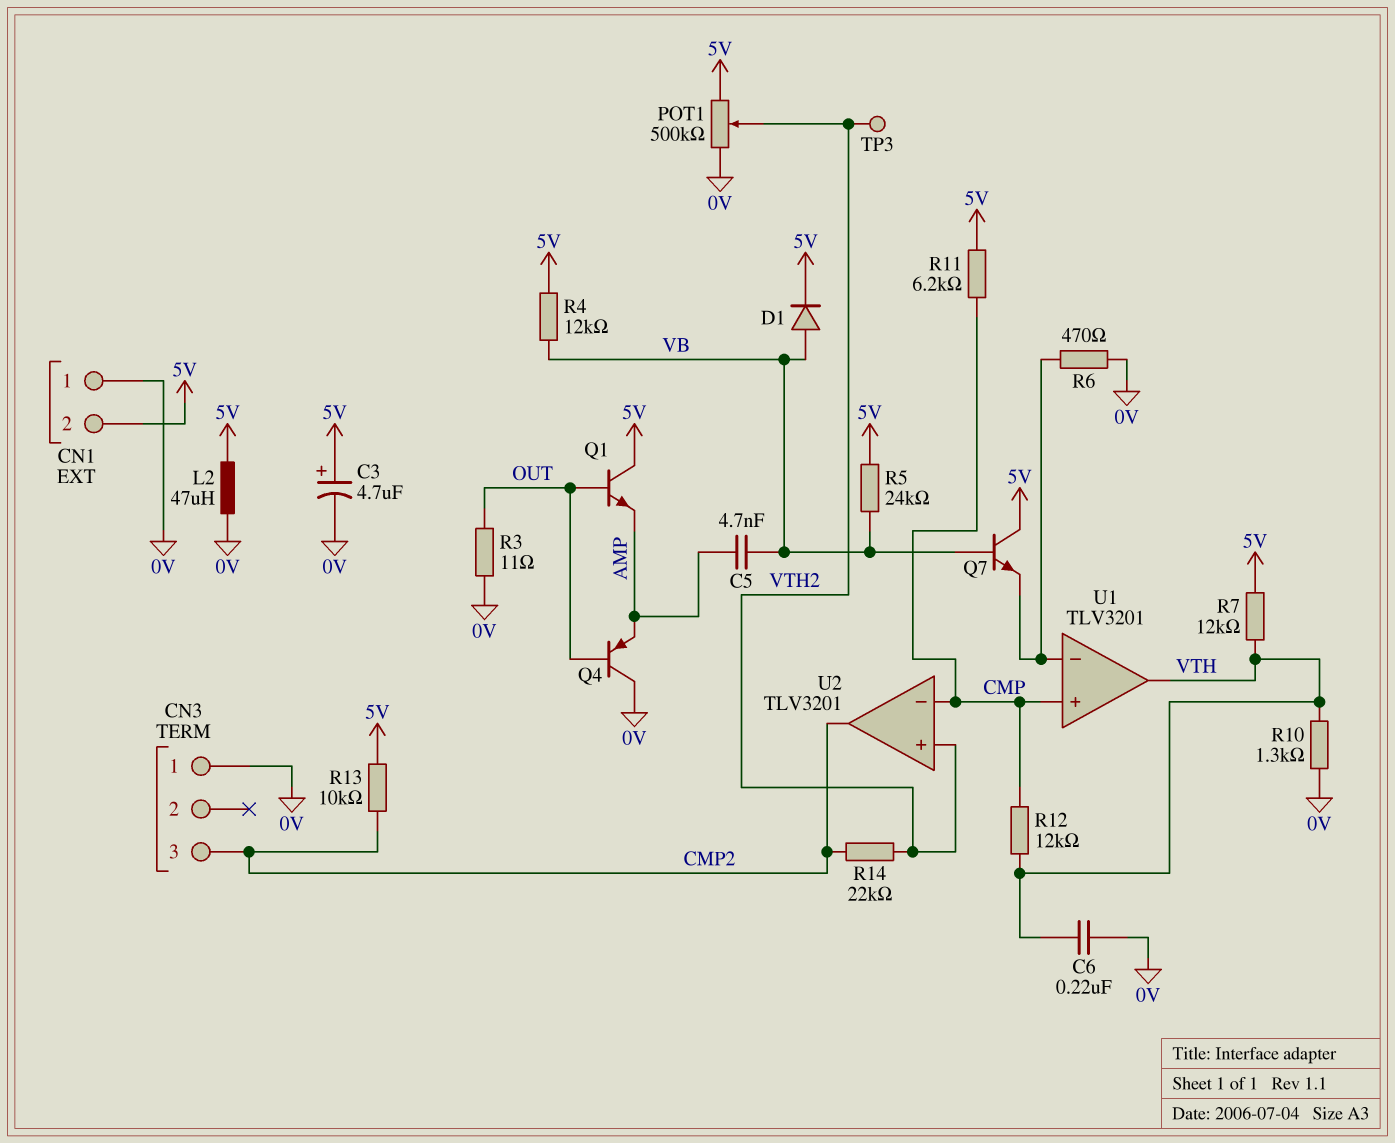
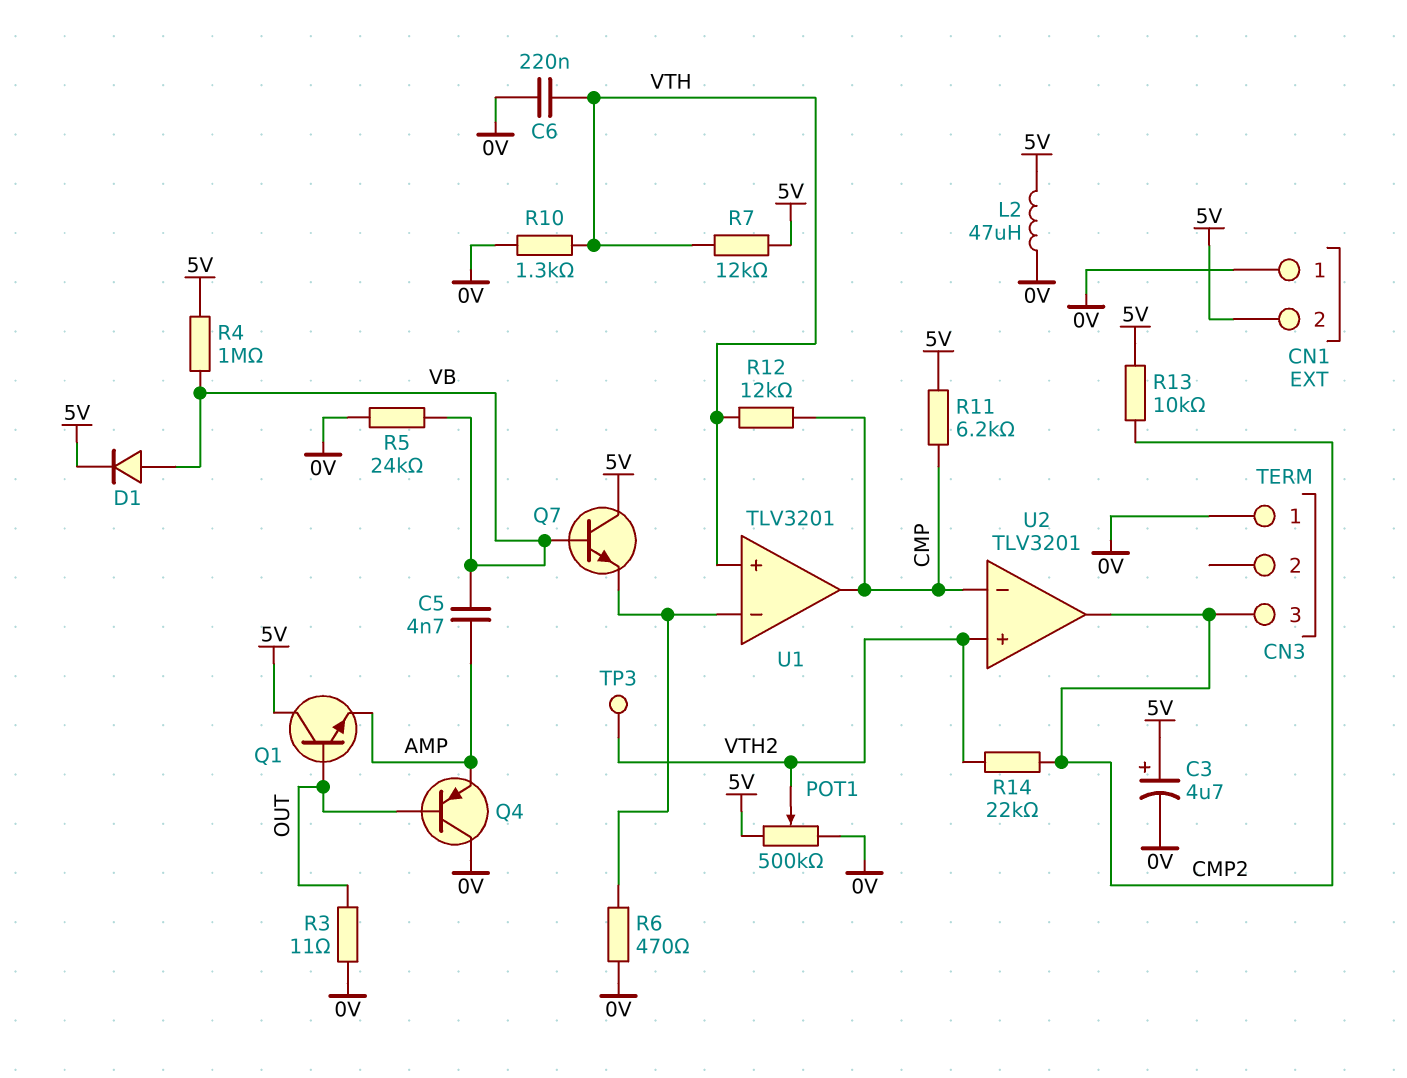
R4: 12k (5V, VB) -> 1M (5V, VB)
R5: 24k (5V, VB) -> 24k (0V, VB)
U1 pin in+: CMP -> VTH
U1 pin out: VTH -> CMP

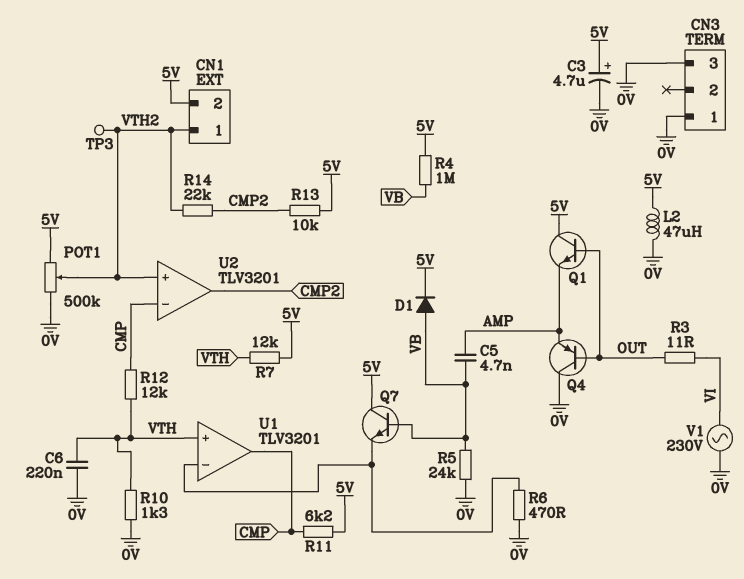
CN1 pin 1: 0V -> VTH2
CN3 pin 3: CMP2 -> 0V
R3: 11 (0V, OUT) -> 11 (OUT, VI)
V1: none -> AC 230V (0V, VI)

